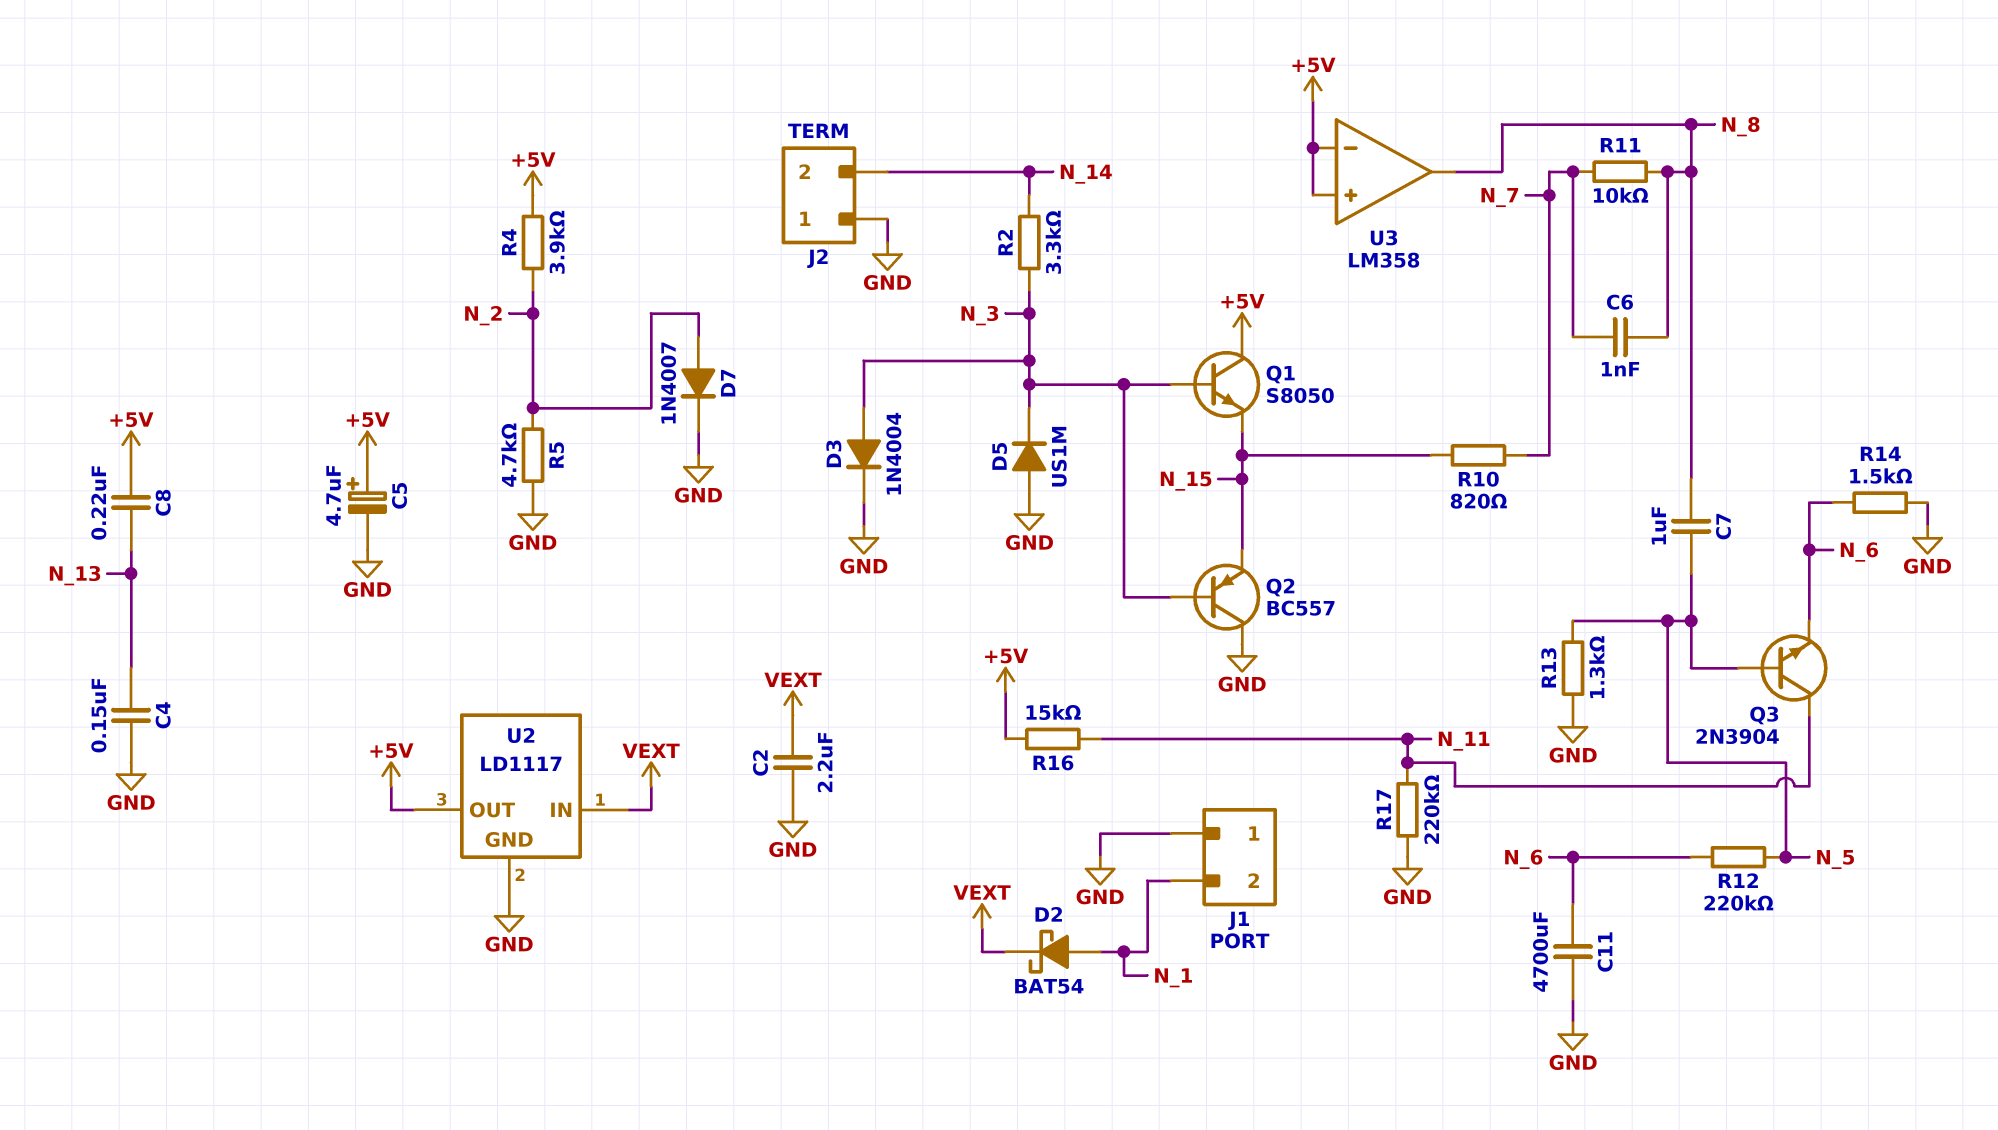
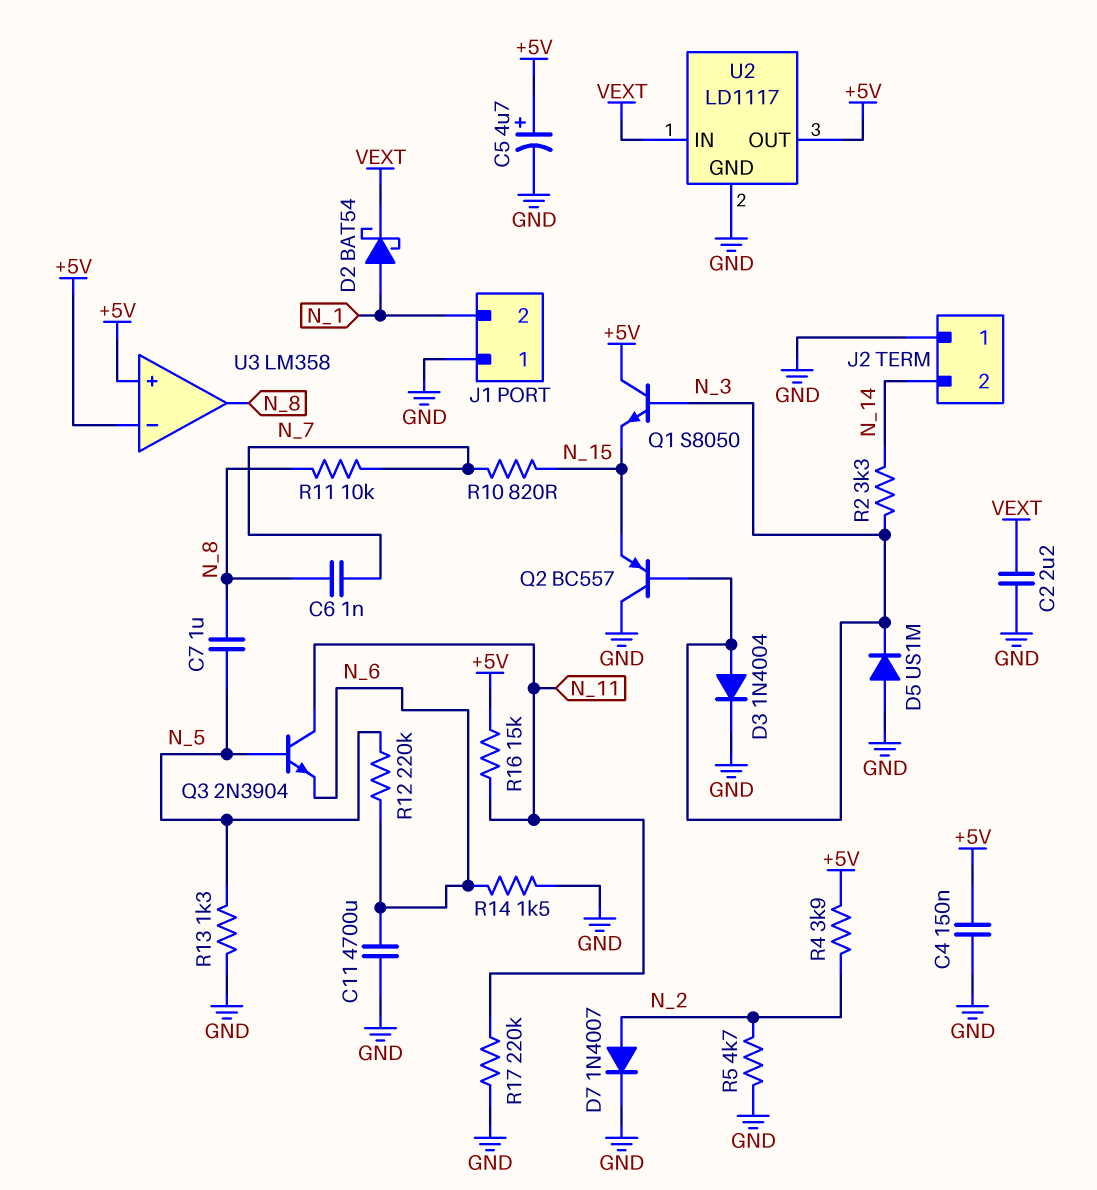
C4: 150nF (GND, N_13) -> 150nF (+5V, GND)
C8: 220nF (+5V, N_13) -> none

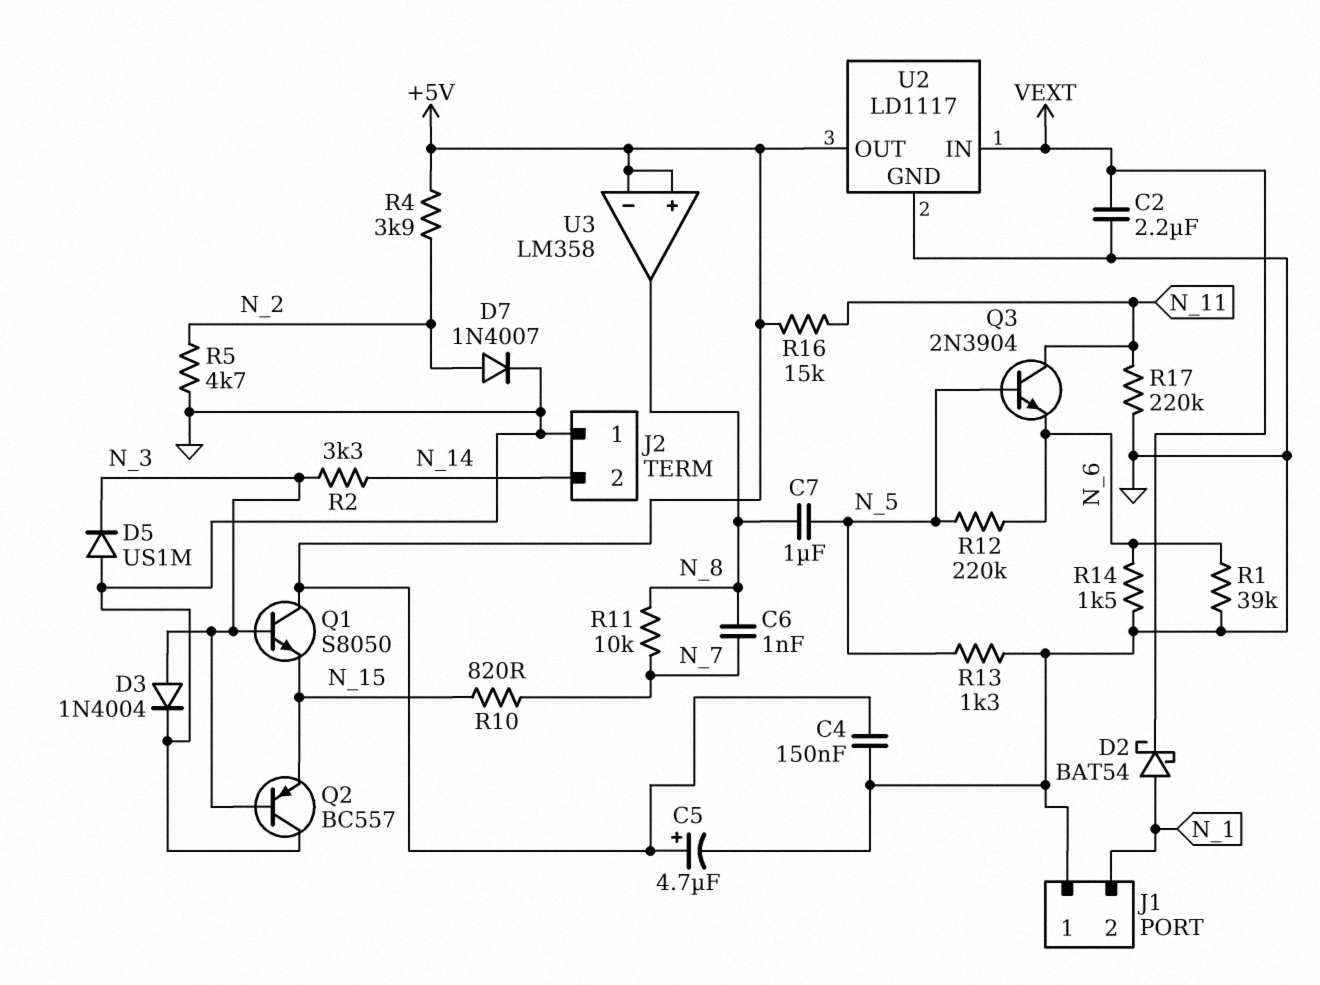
C11: 4700uF (GND, N_6) -> none
R1: none -> 39k (GND, N_6)

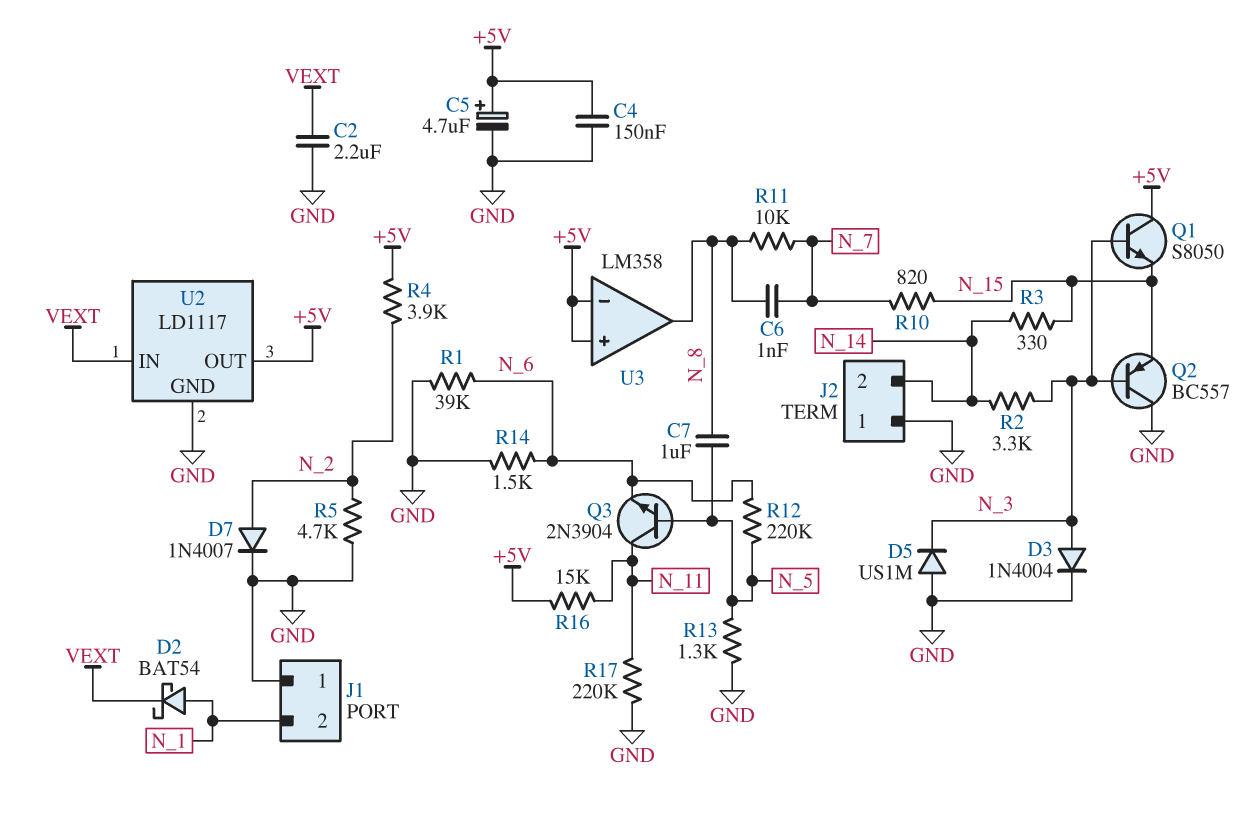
R3: none -> 330 (N_14, N_15)

